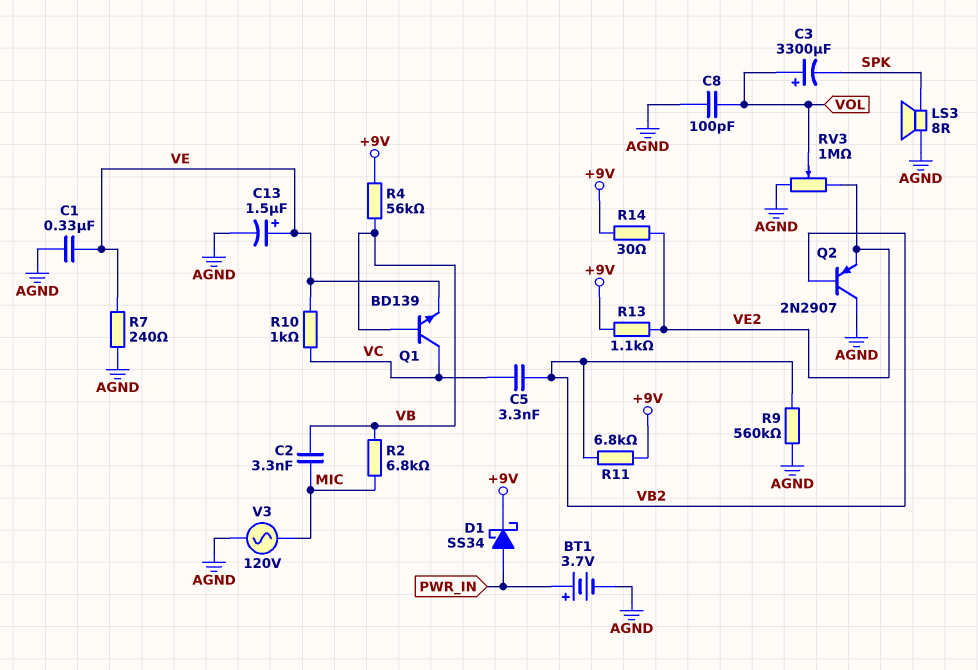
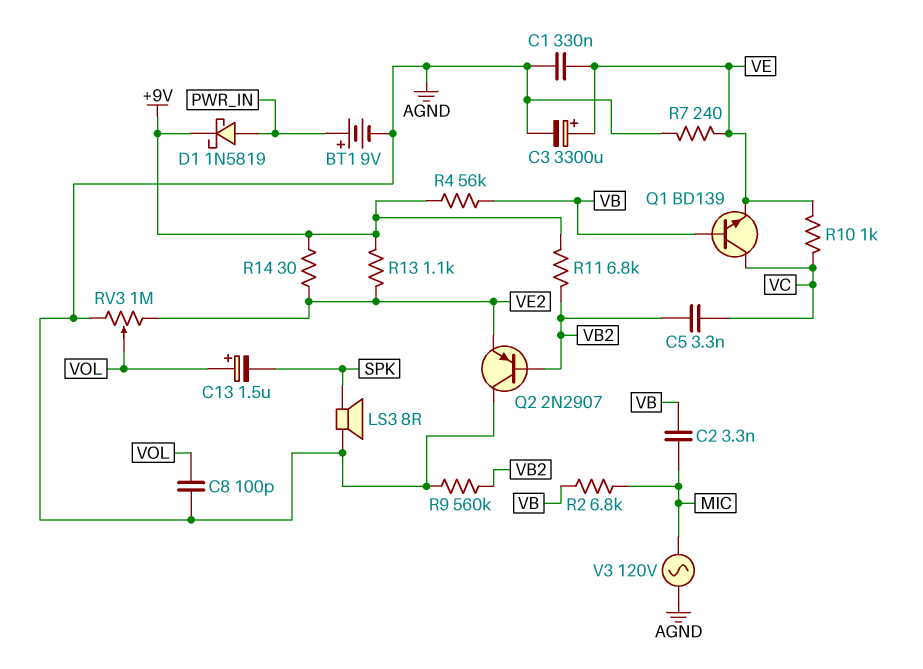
BT1: 3.7V (plus PWR_IN, minus AGND) -> 9V (plus PWR_IN, minus AGND)
C3: 3300uF (plus VOL, minus SPK) -> 3300uF (plus VE, minus AGND)
C13: 1.5uF (plus VE, minus AGND) -> 1.5uF (plus VOL, minus SPK)
D1: schottky SS34 (A PWR_IN, K +9V) -> schottky 1N5819 (A PWR_IN, K +9V)

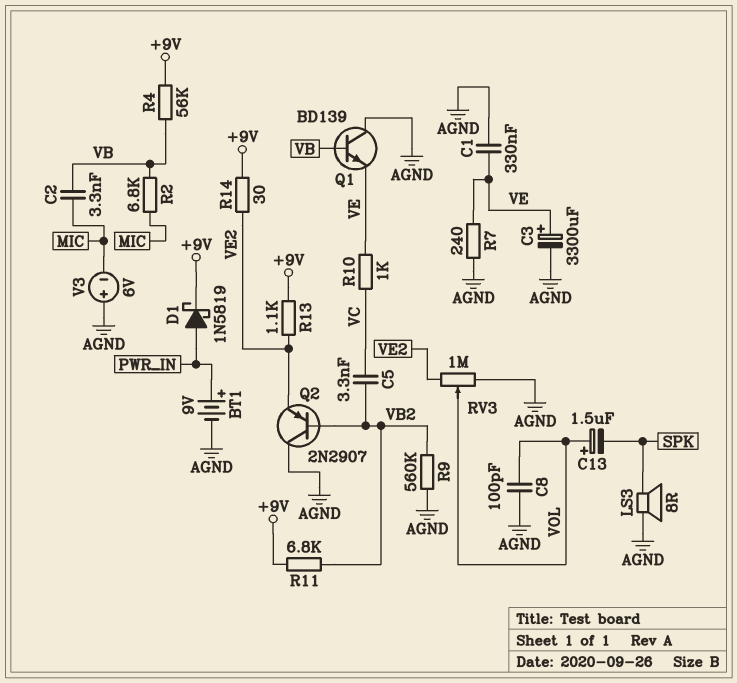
Q1: NPN BD139 (B VB, C VC, E VE) -> NPN BD139 (B VB, C AGND, E VE)
V3: AC 120V (AGND, MIC) -> 6V (plus AGND, minus MIC)

